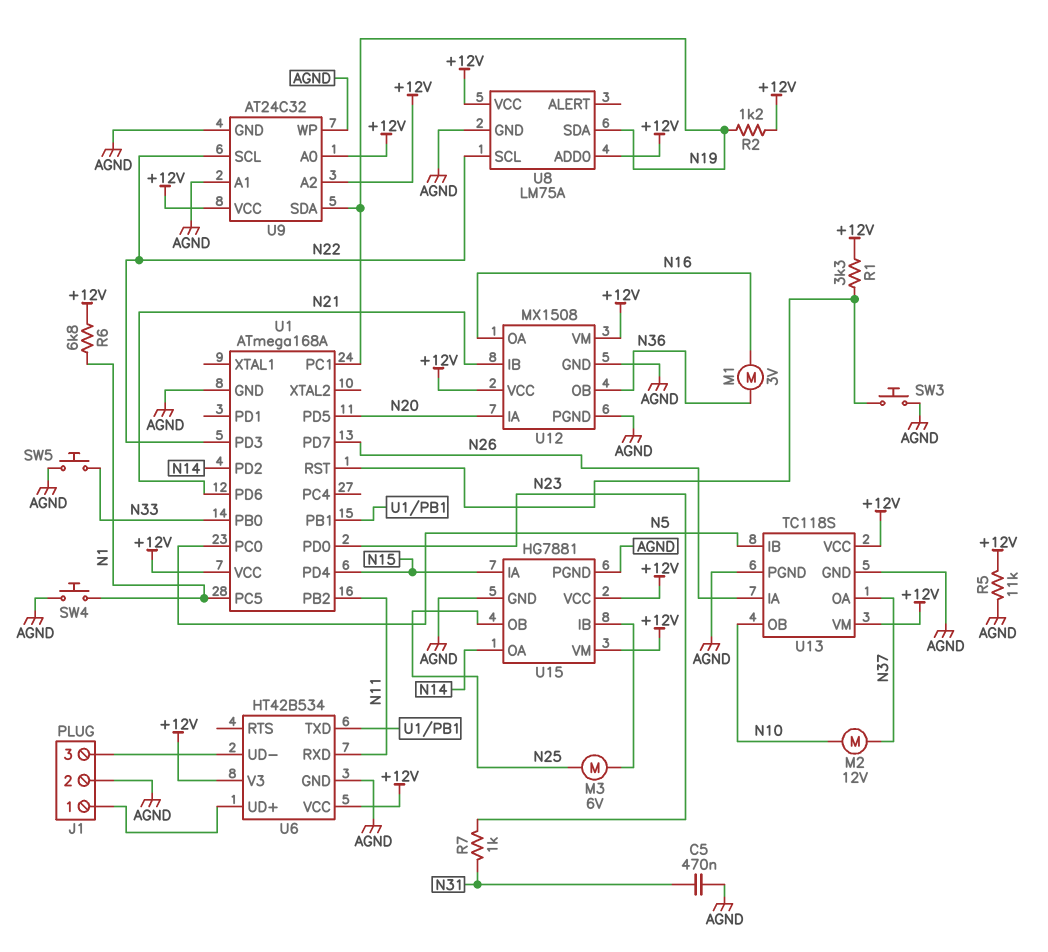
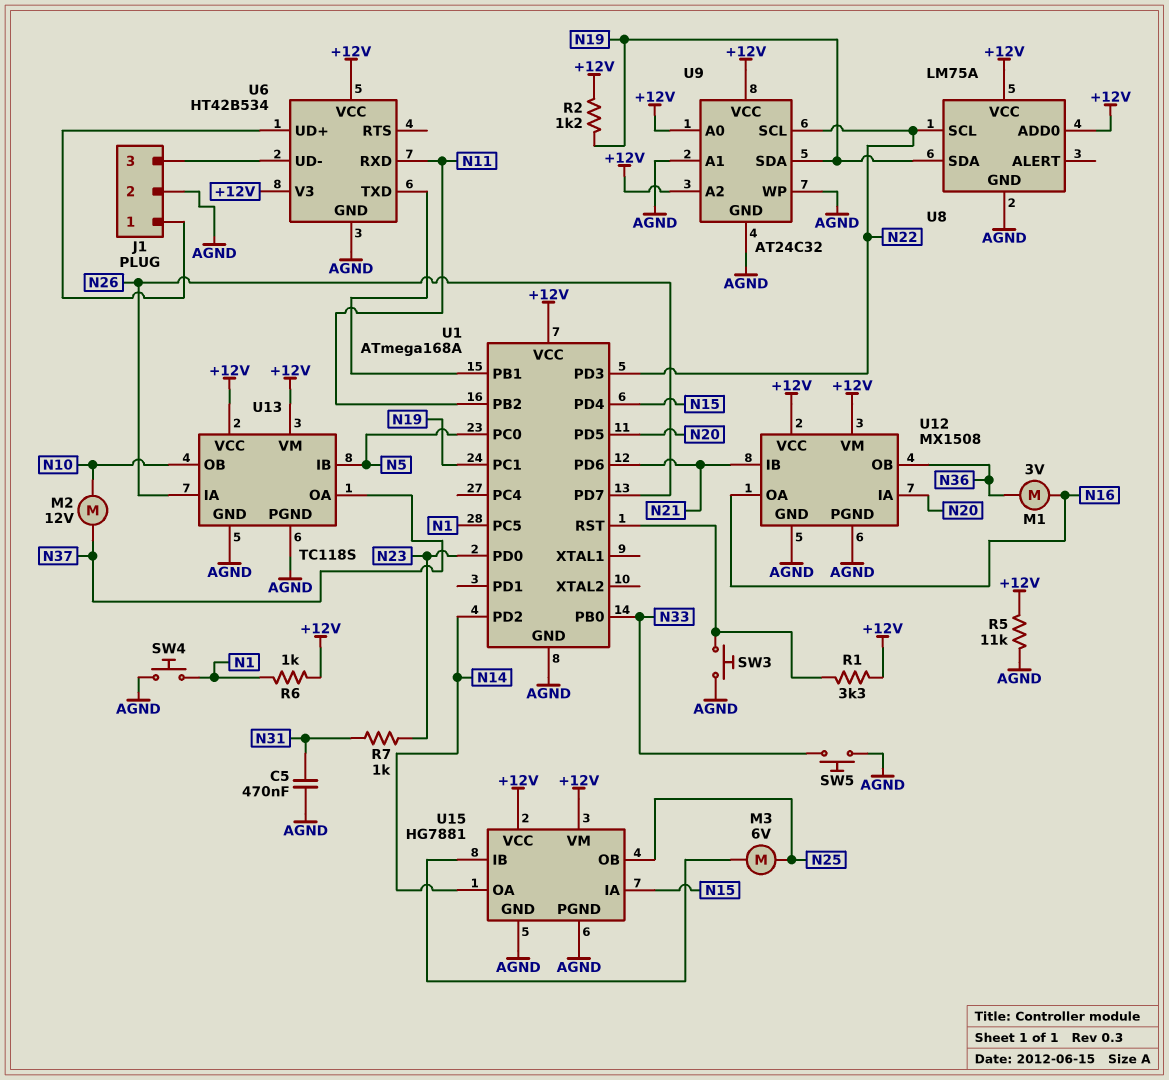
R6: 6.8k (+12V, N1) -> 1k (+12V, N1)

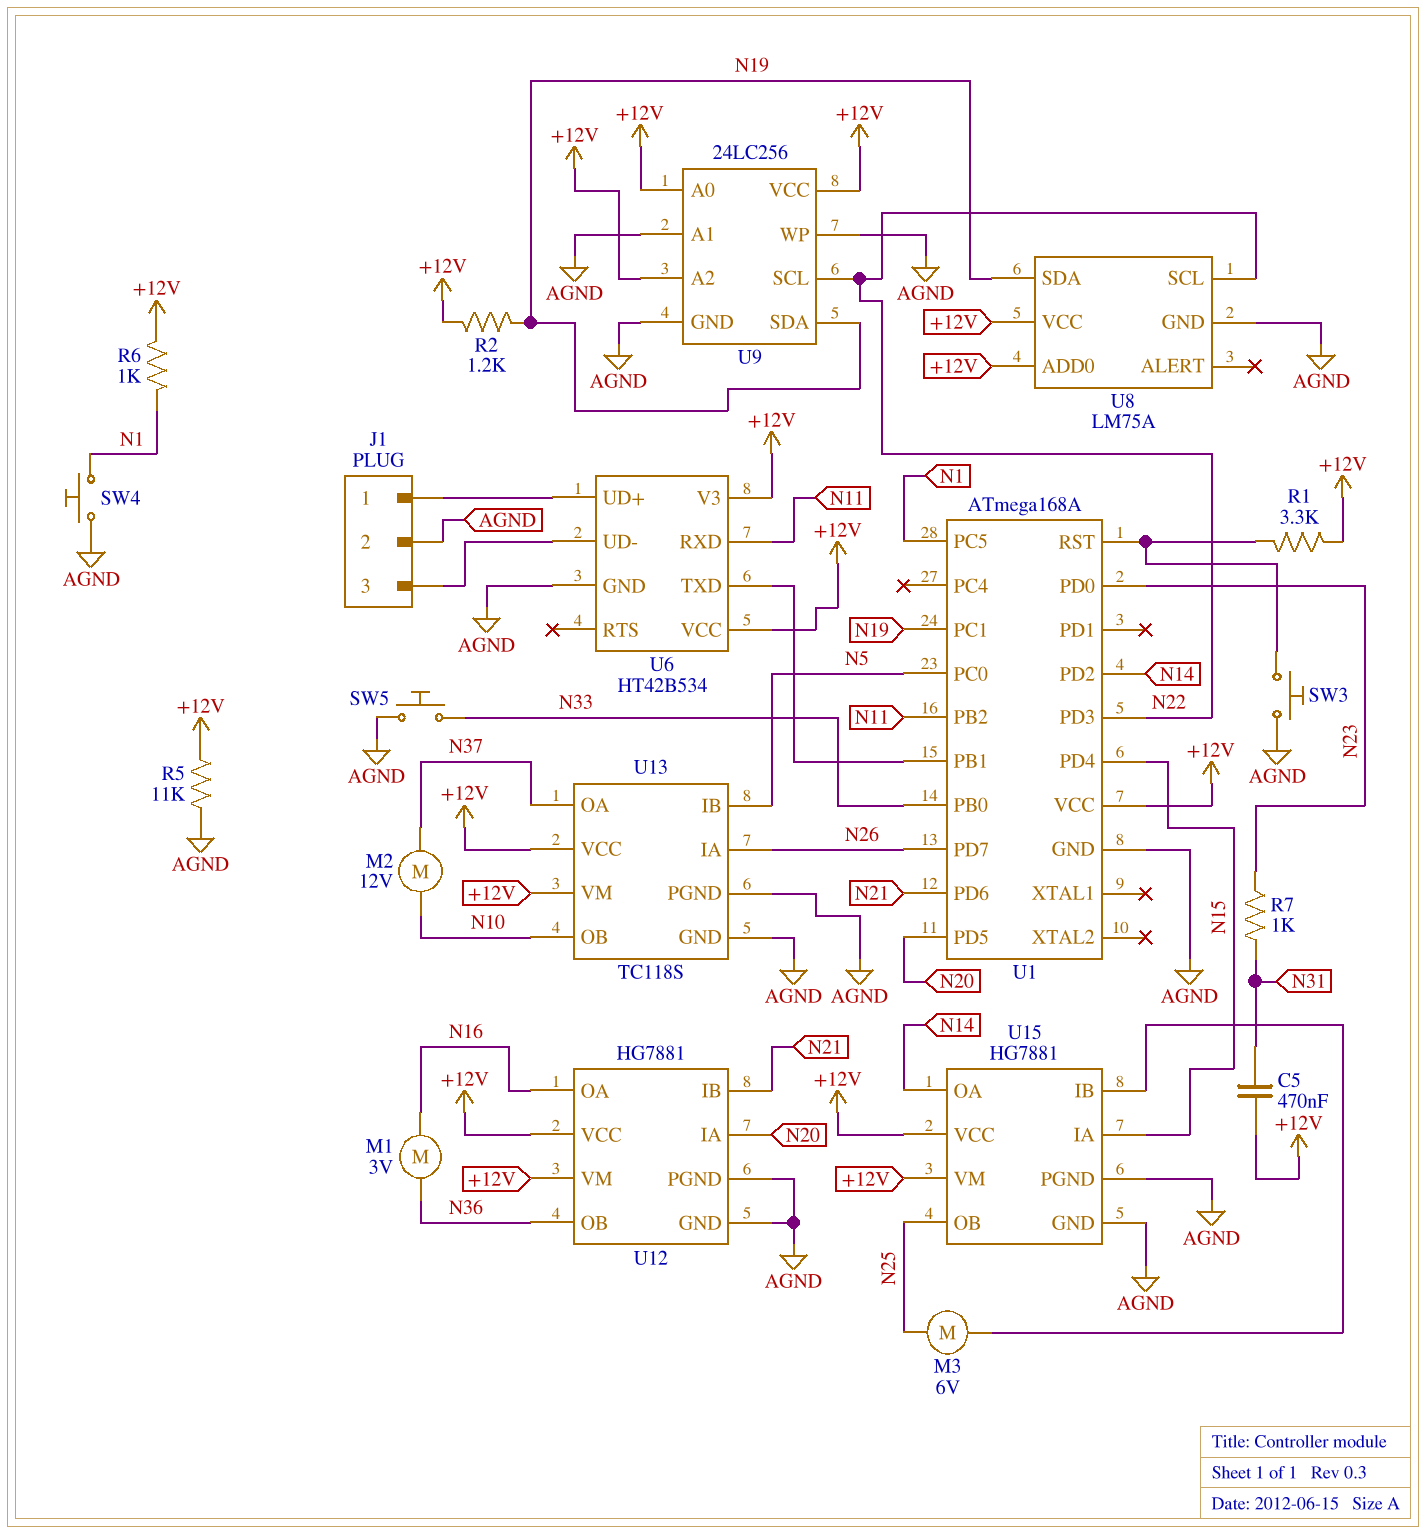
C5: 470nF (AGND, N31) -> 470nF (+12V, N31)
U9: AT24C32 -> 24LC256
U12: MX1508 -> HG7881

